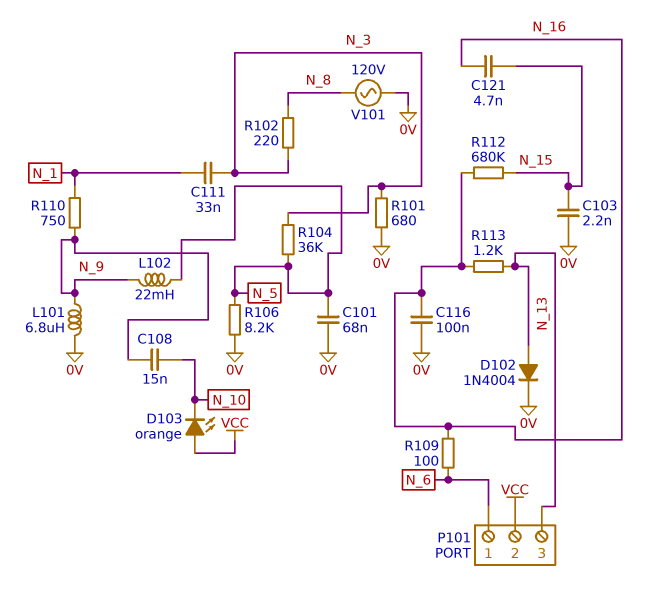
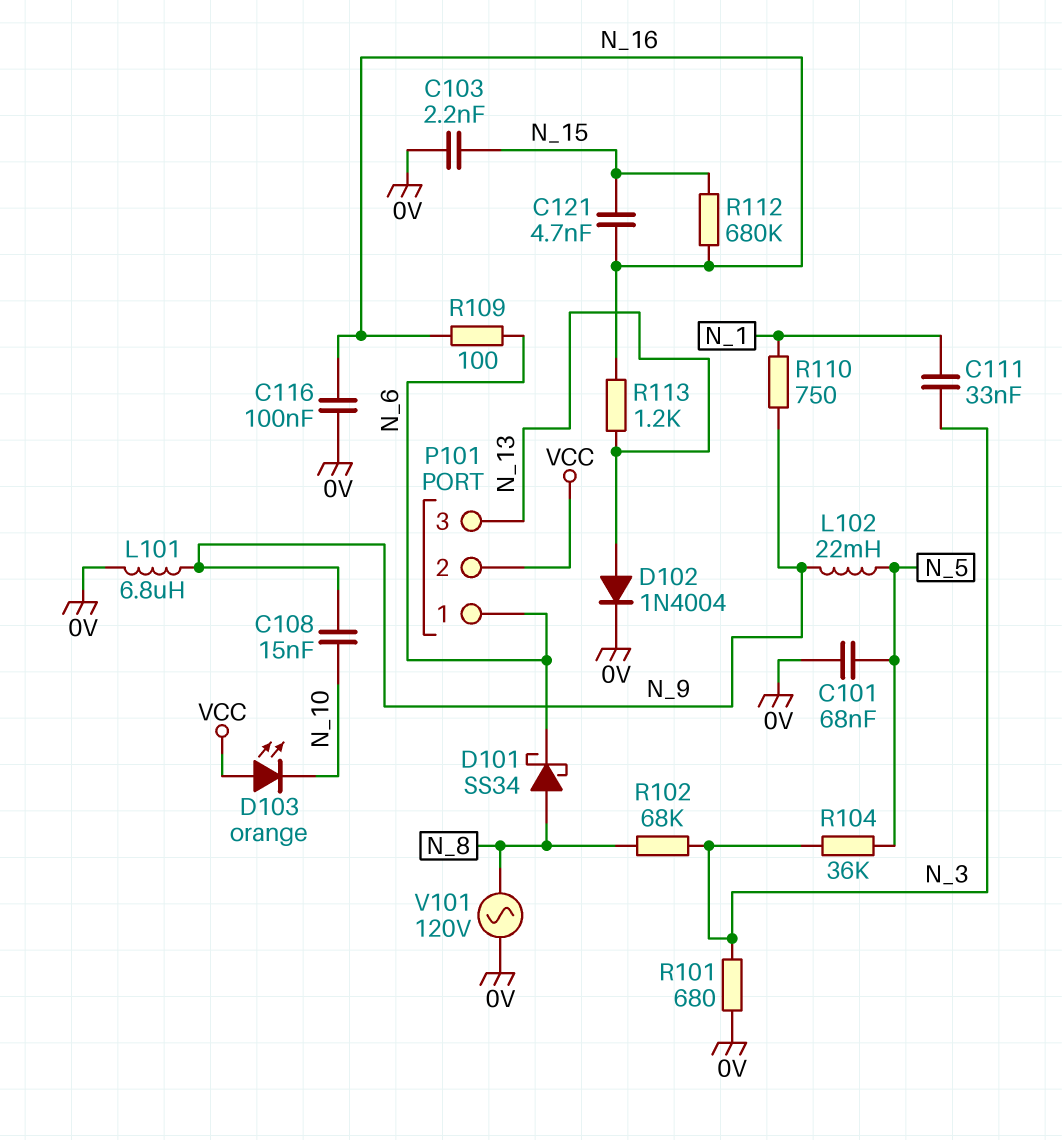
D101: none -> schottky SS34 (A N_8, K N_6)
R102: 220 (N_3, N_8) -> 68k (N_3, N_8)
R106: 8.2k (0V, N_5) -> none

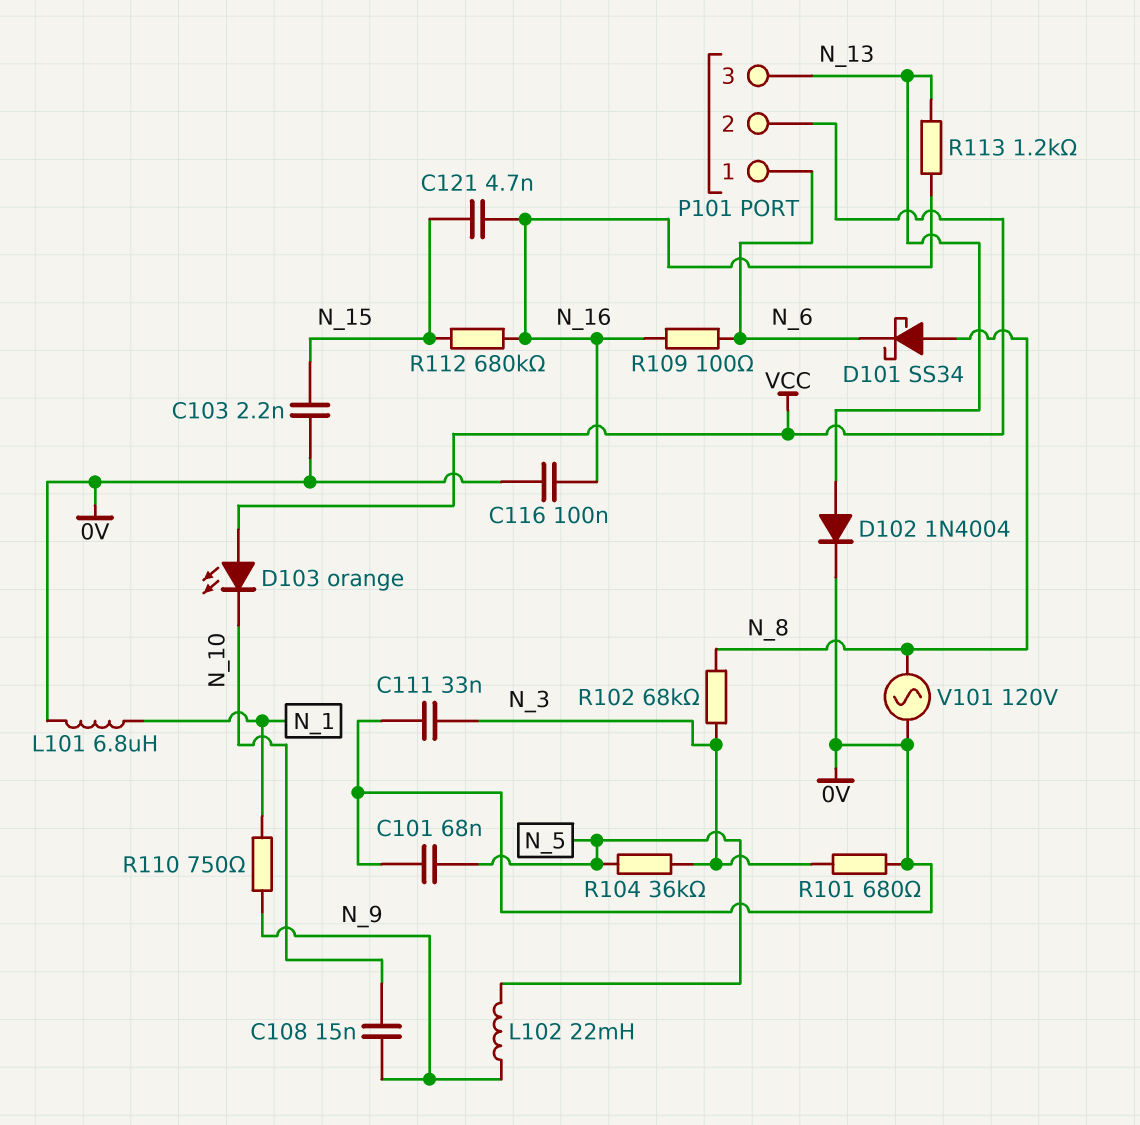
C111: 33nF (N_1, N_3) -> 33nF (0V, N_3)
L101: 6.8uH (0V, N_9) -> 6.8uH (0V, N_1)

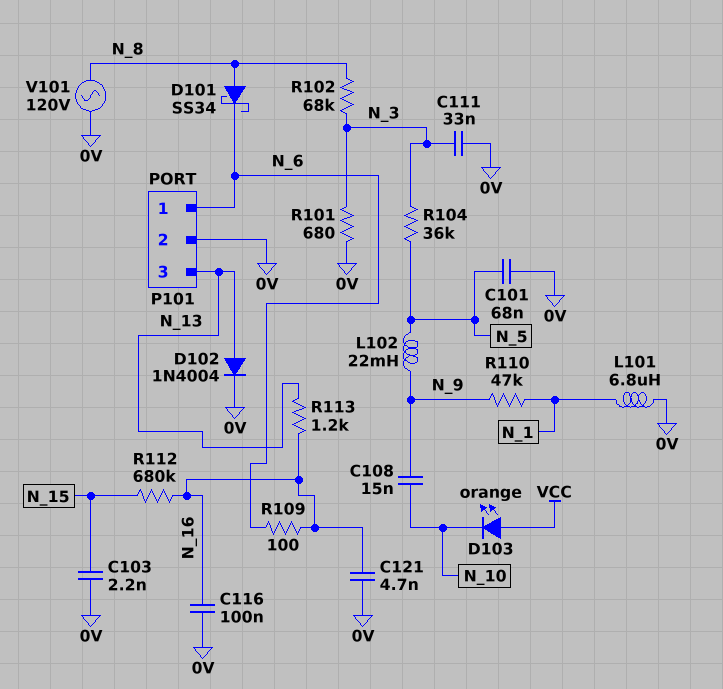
C121: 4.7nF (N_15, N_16) -> 4.7nF (0V, N_16)
P101 pin 2: VCC -> 0V
R110: 750 (N_1, N_9) -> 47k (N_1, N_9)

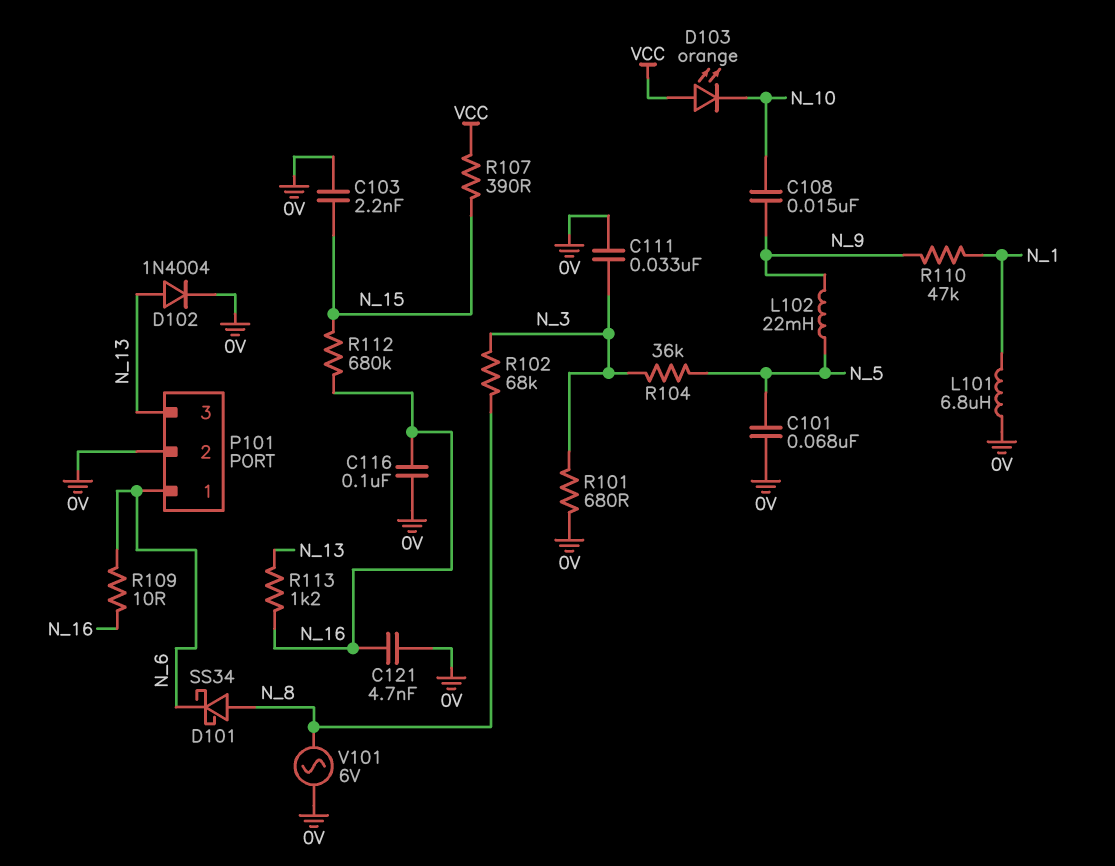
R107: none -> 390 (N_15, VCC)
R109: 100 (N_6, N_16) -> 10 (N_6, N_16)
V101: AC 120V (0V, N_8) -> AC 6V (0V, N_8)

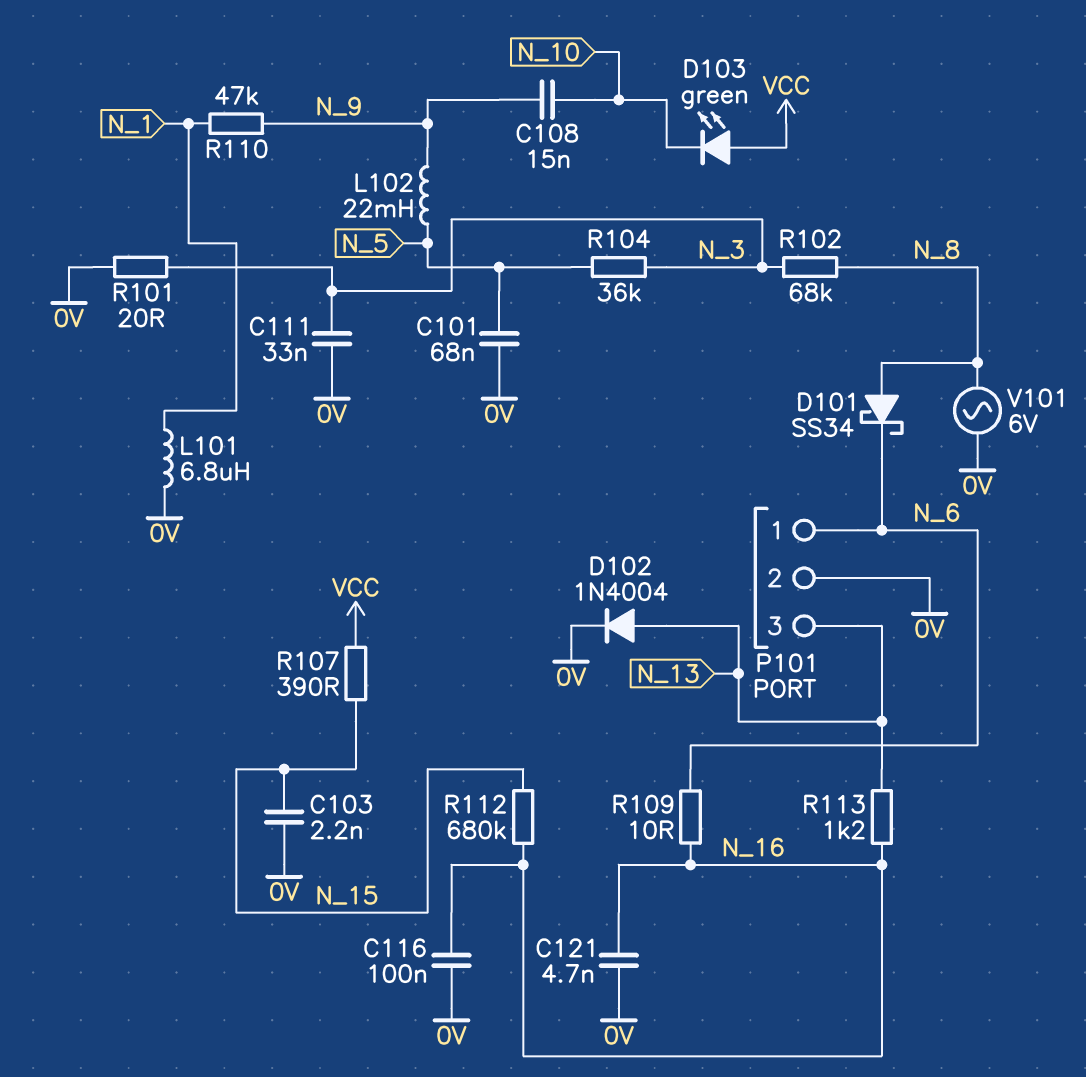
D103: LED orange (A VCC, K N_10) -> LED green (A VCC, K N_10)
R101: 680 (0V, N_3) -> 20 (0V, N_3)

